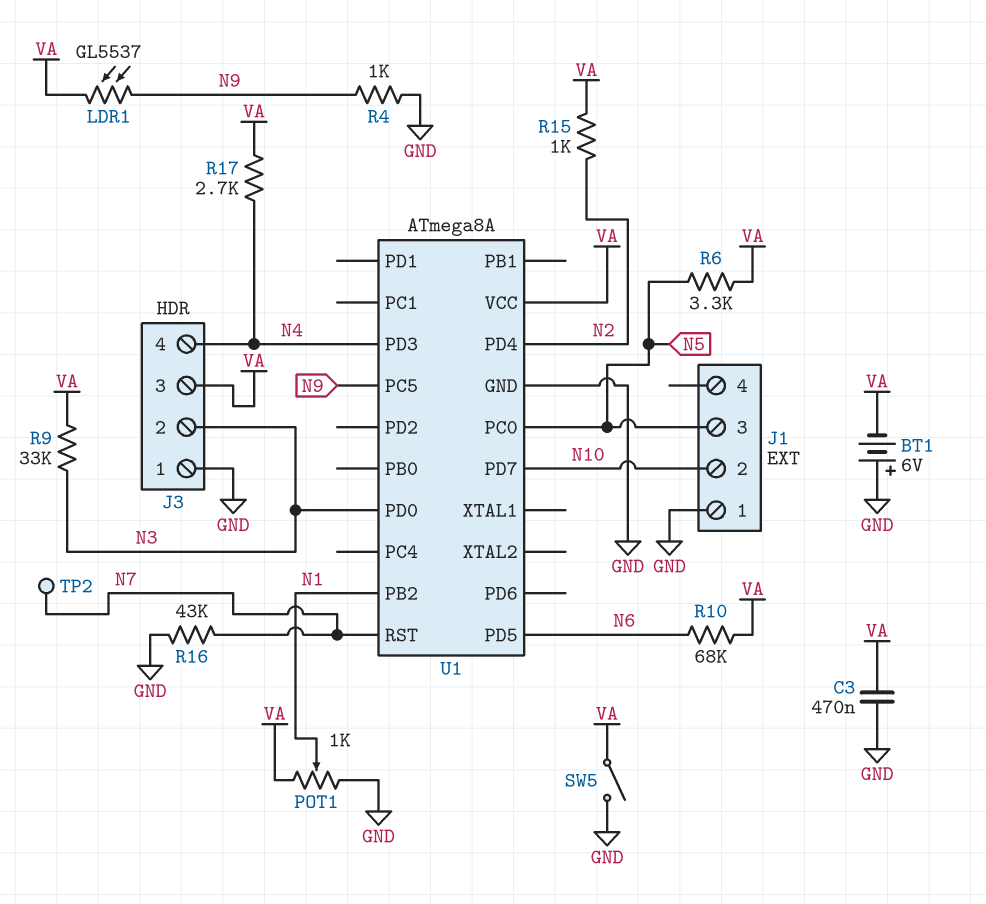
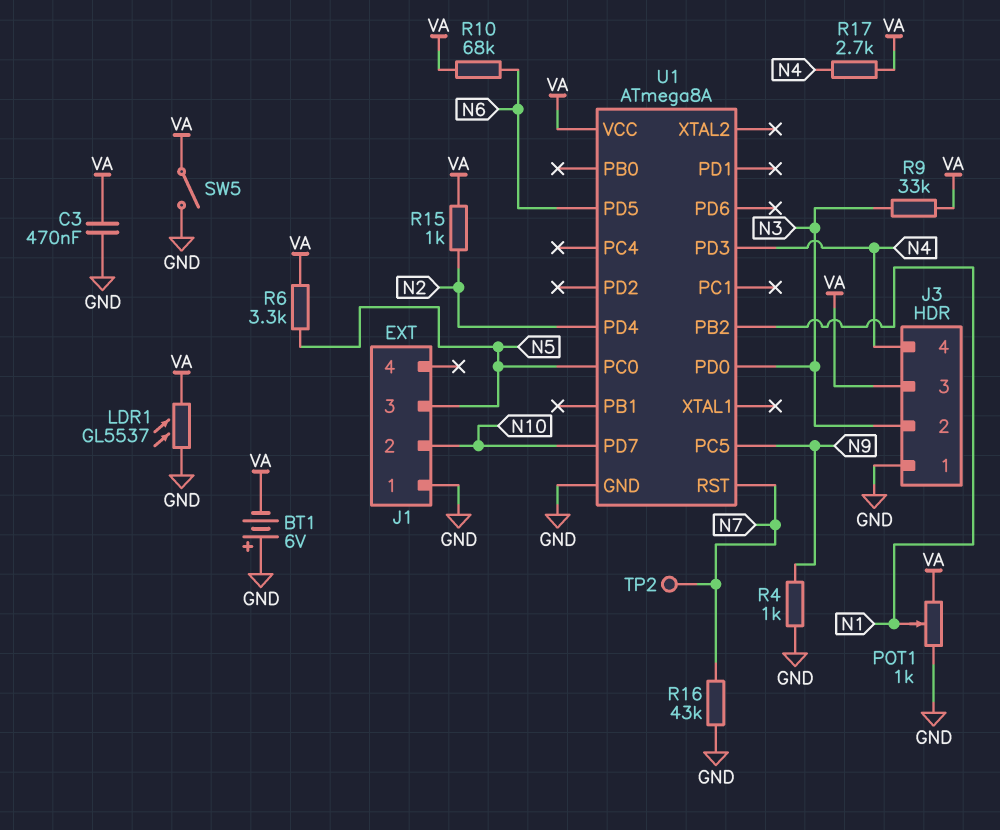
LDR1: GL5537 (N9, VA) -> GL5537 (GND, VA)

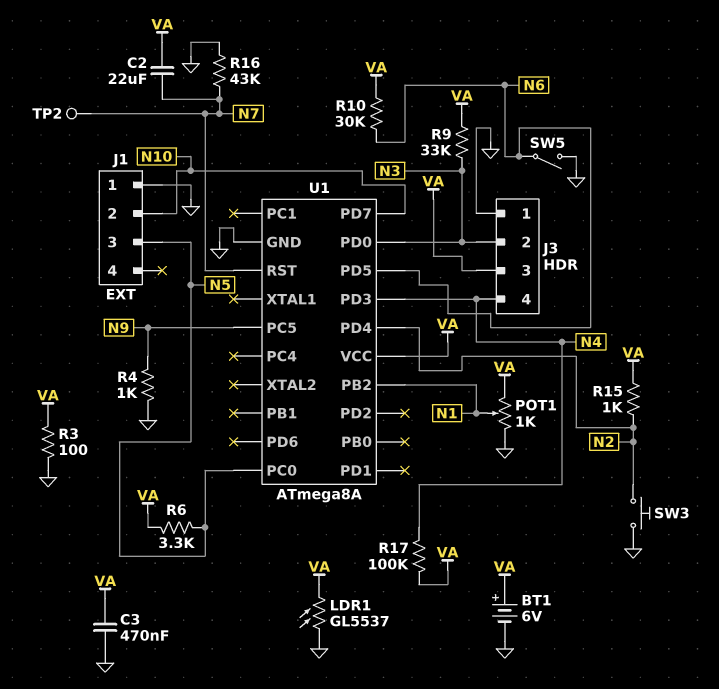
BT1: 6V (plus GND, minus VA) -> 6V (plus VA, minus GND)
C2: none -> 22uF (N7, VA)
R3: none -> 100 (GND, VA)
R10: 68k (N6, VA) -> 30k (N6, VA)
R17: 2.7k (N4, VA) -> 100k (N4, VA)
SW3: none -> button (GND, N2)
SW5: switch (GND, VA) -> switch (GND, N6)

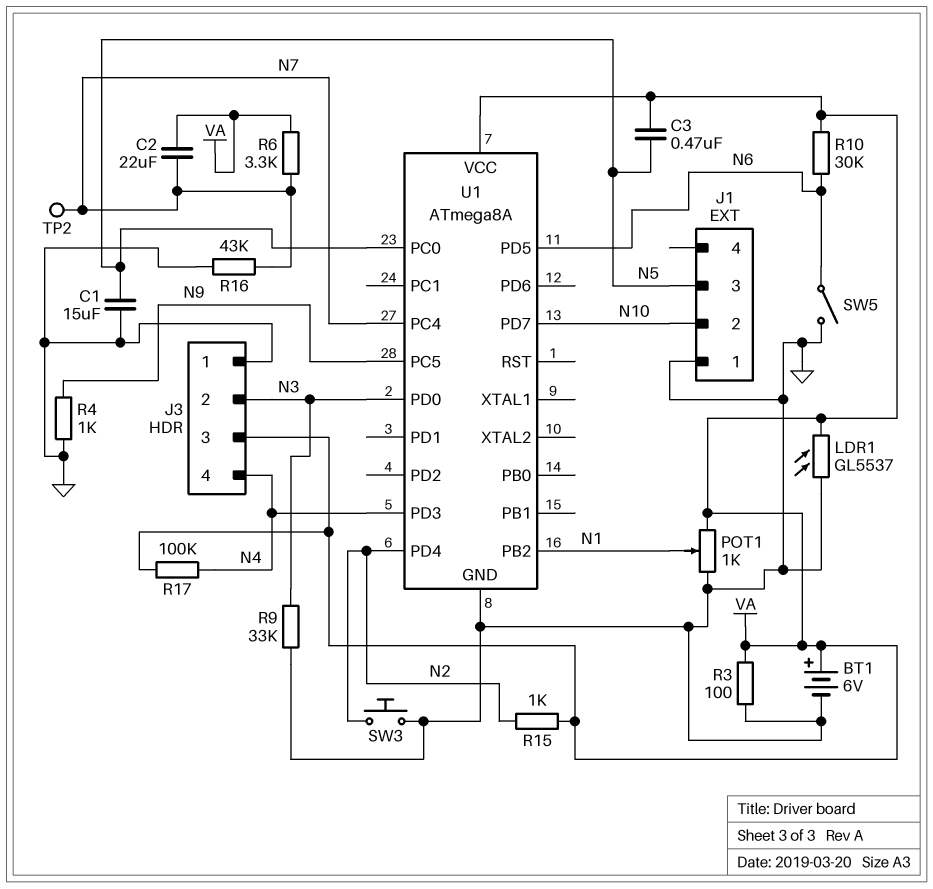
C1: none -> 15uF (GND, N5)
C3: 470nF (GND, VA) -> 470nF (N5, VA)
R6: 3.3k (N5, VA) -> 3.3k (N7, VA)
R9: 33k (N3, VA) -> 33k (GND, N3)
U1 pin PC4: none -> N7
U1 pin RST: N7 -> none

